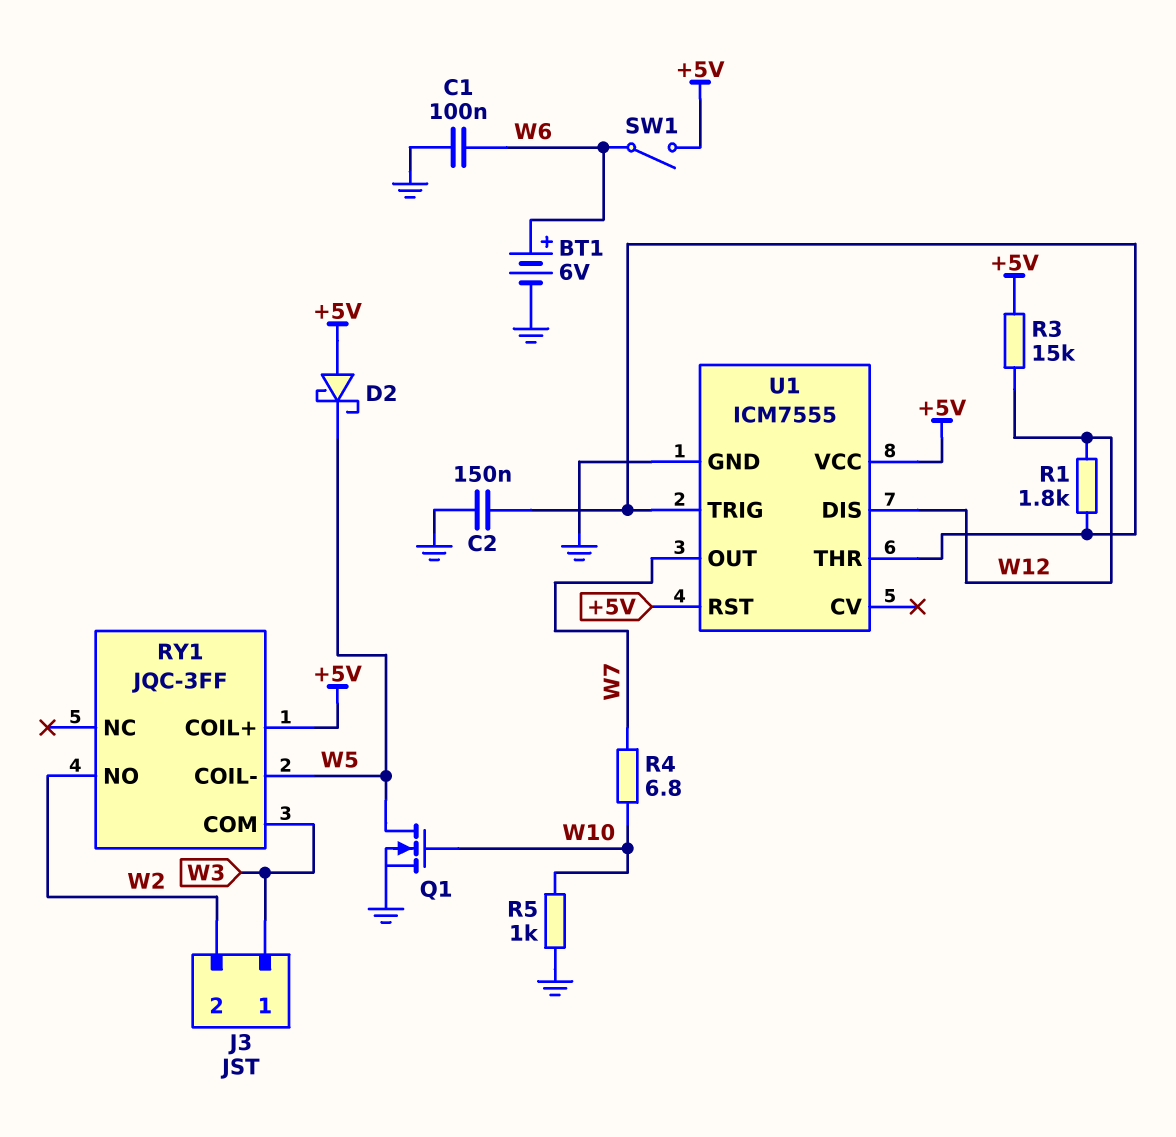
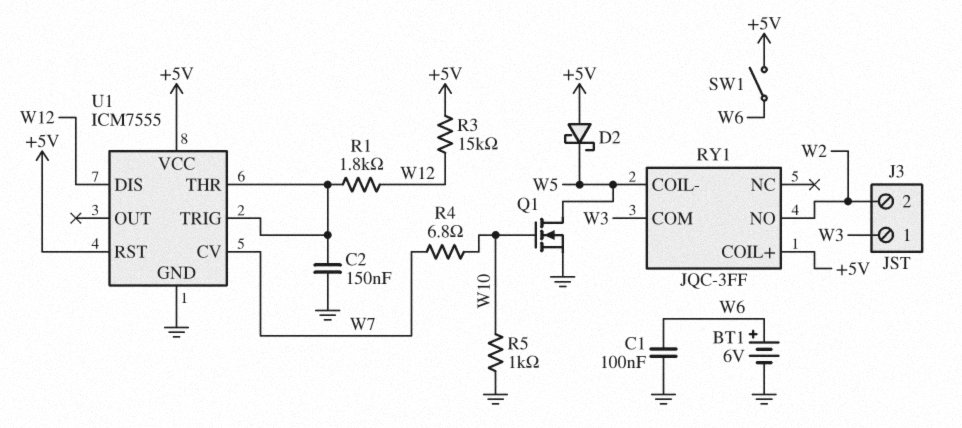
U1 pin CV: none -> W7
U1 pin OUT: W7 -> none

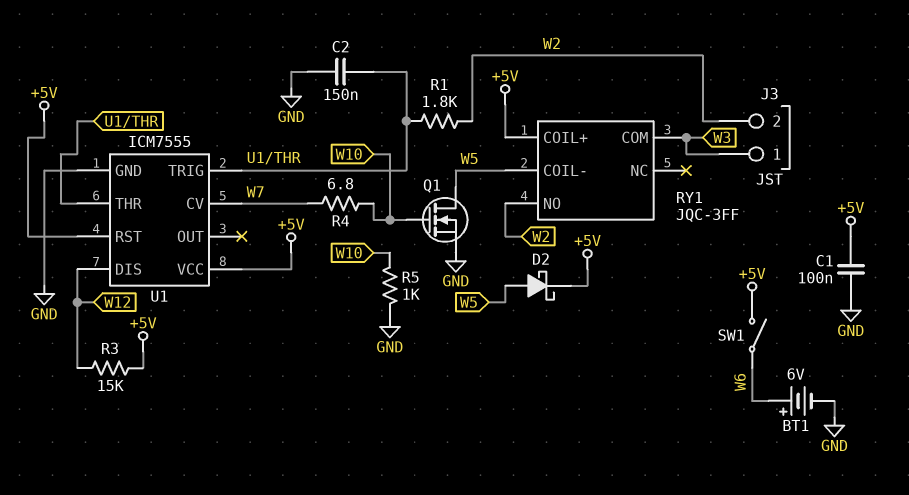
C1: 100nF (GND, W6) -> 100nF (+5V, GND)
D2: schottky (A +5V, K W5) -> schottky (A W5, K +5V)
R1: 1.8k (U1/THR, W12) -> 1.8k (U1/THR, W2)

